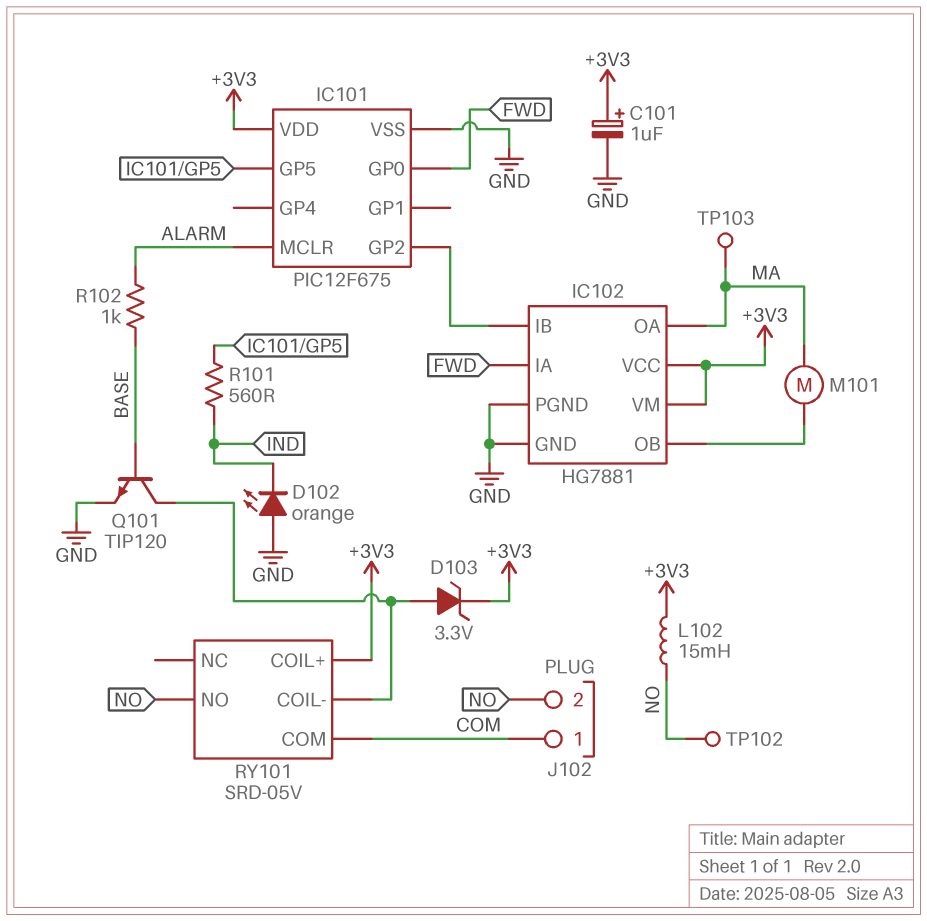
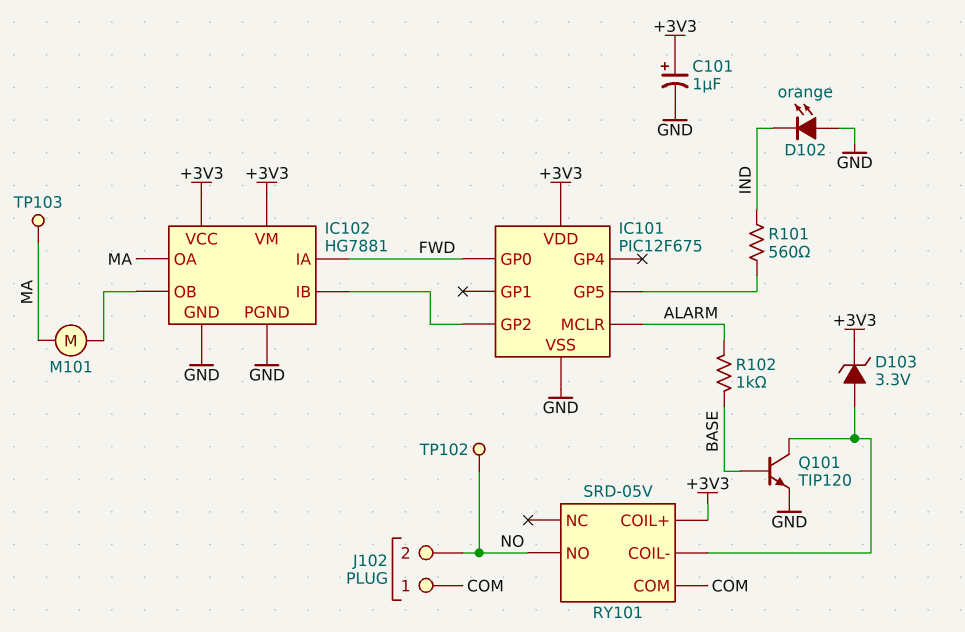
L102: 15mH (+3V3, NO) -> none

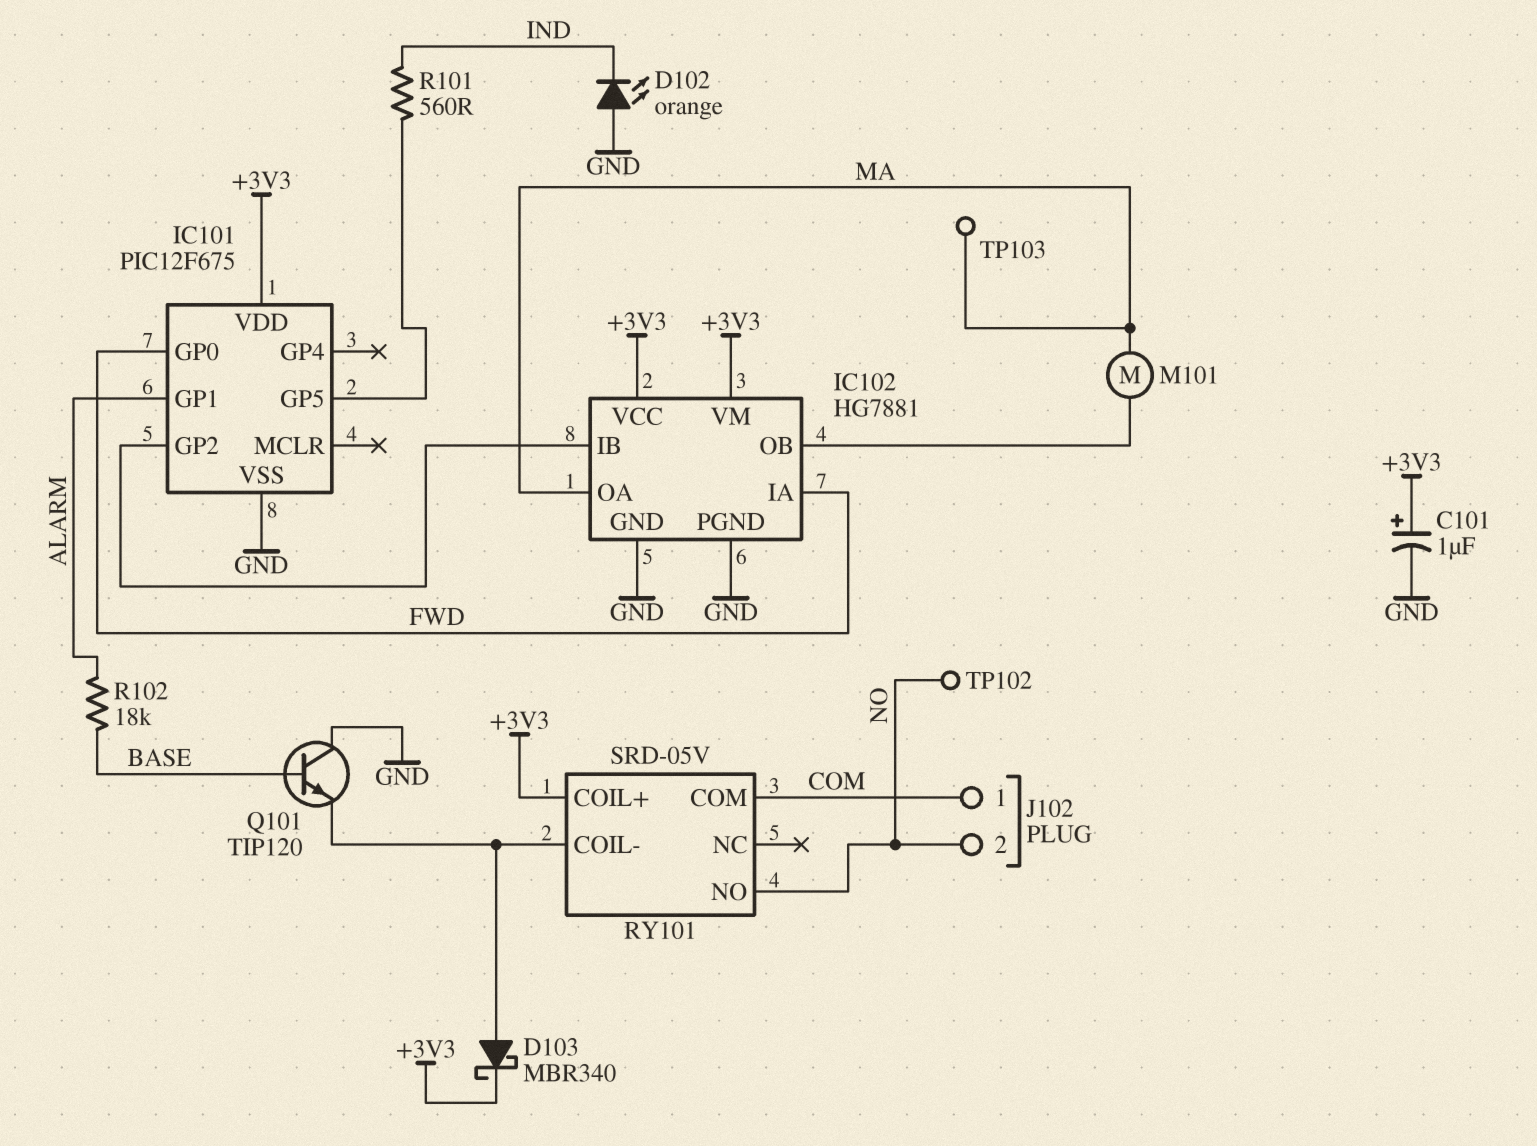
D103: zener 3.3V (A RY101/COIL-, K +3V3) -> schottky MBR340 (A RY101/COIL-, K +3V3)
IC101 pin GP1: none -> ALARM
IC101 pin MCLR: ALARM -> none
Q101: NPN TIP120 (B BASE, C RY101/COIL-, E GND) -> NPN TIP120 (B BASE, C GND, E RY101/COIL-)
R102: 1k (ALARM, BASE) -> 18k (ALARM, BASE)

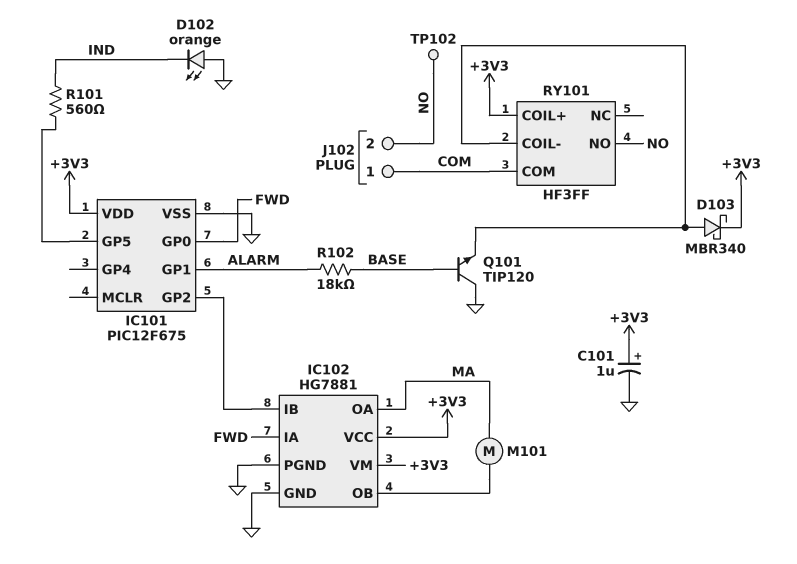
RY101: SRD-05V -> HF3FF
TP103: test point (MA) -> none

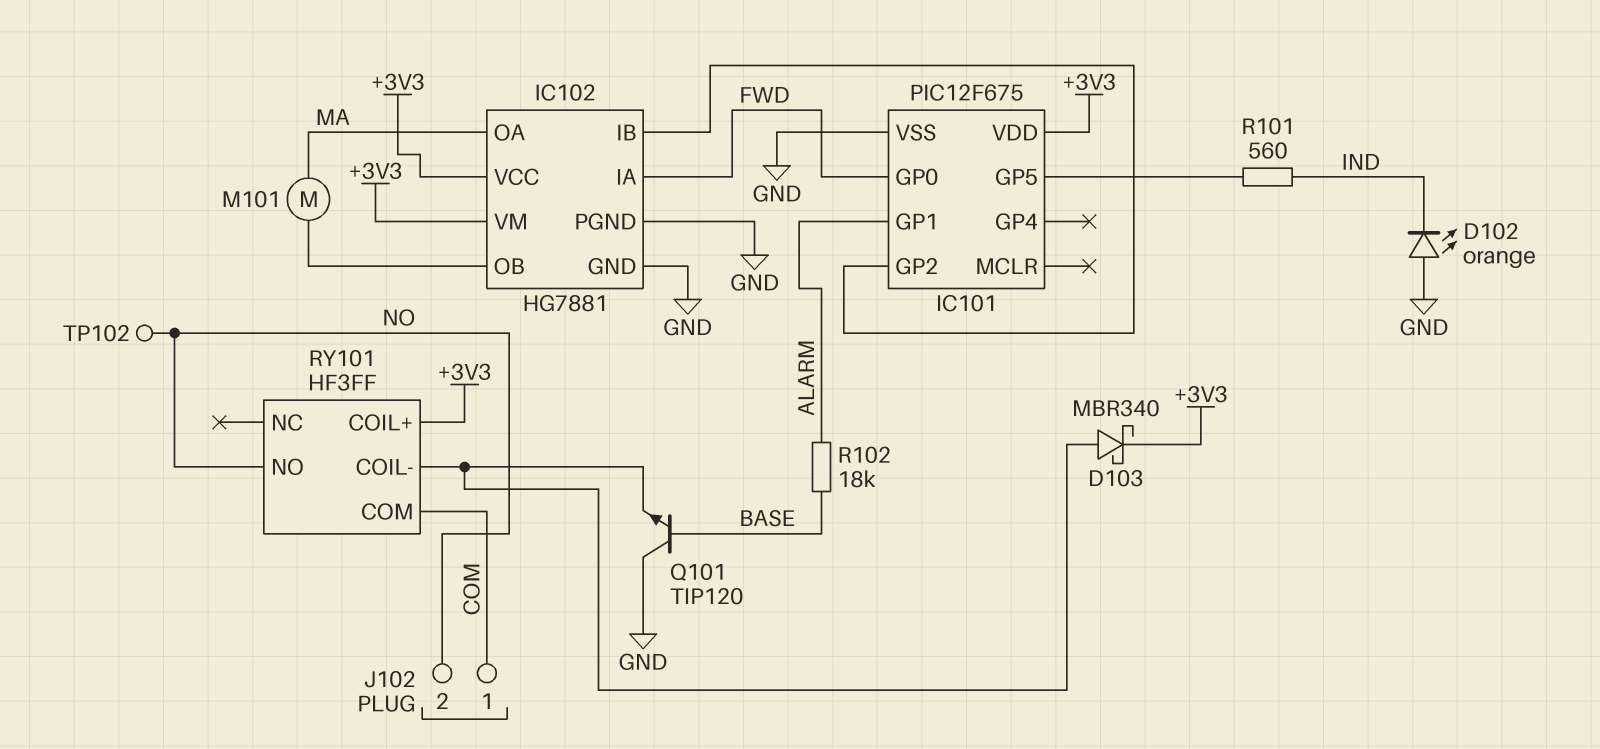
C101: 1uF (plus +3V3, minus GND) -> none

